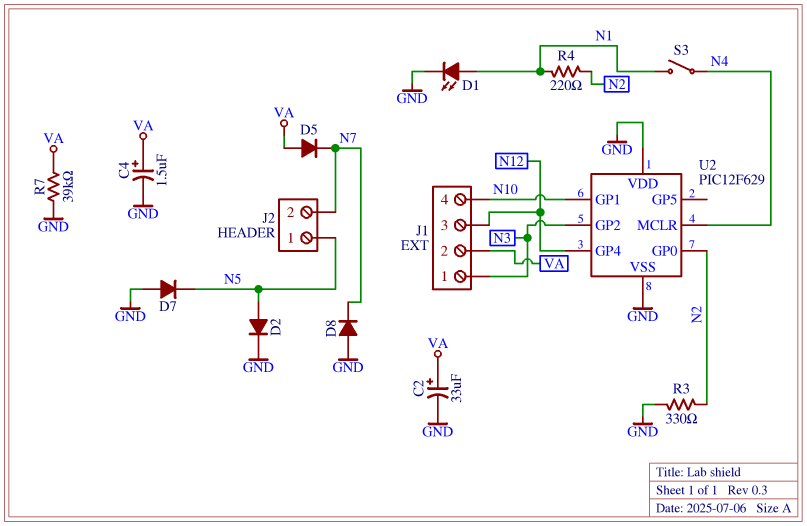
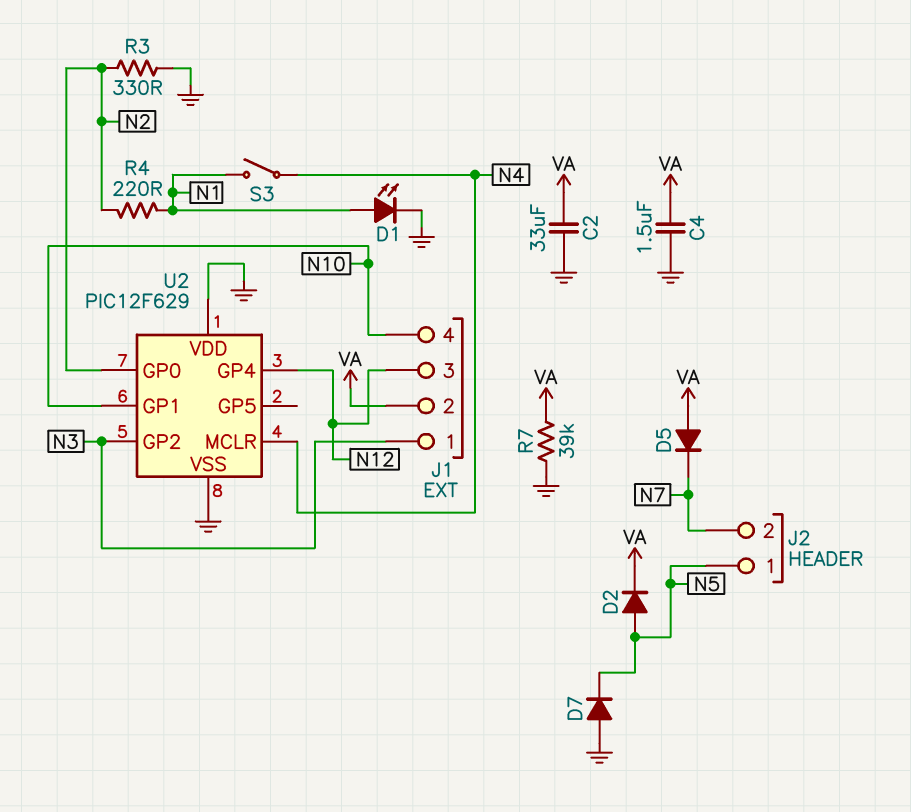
C2: 33uF (plus VA, minus GND) -> 33uF (GND, VA)
C4: 1.5uF (plus VA, minus GND) -> 1.5uF (GND, VA)
D2: diode (A N5, K GND) -> diode (A N5, K VA)
D8: diode (A GND, K N7) -> none

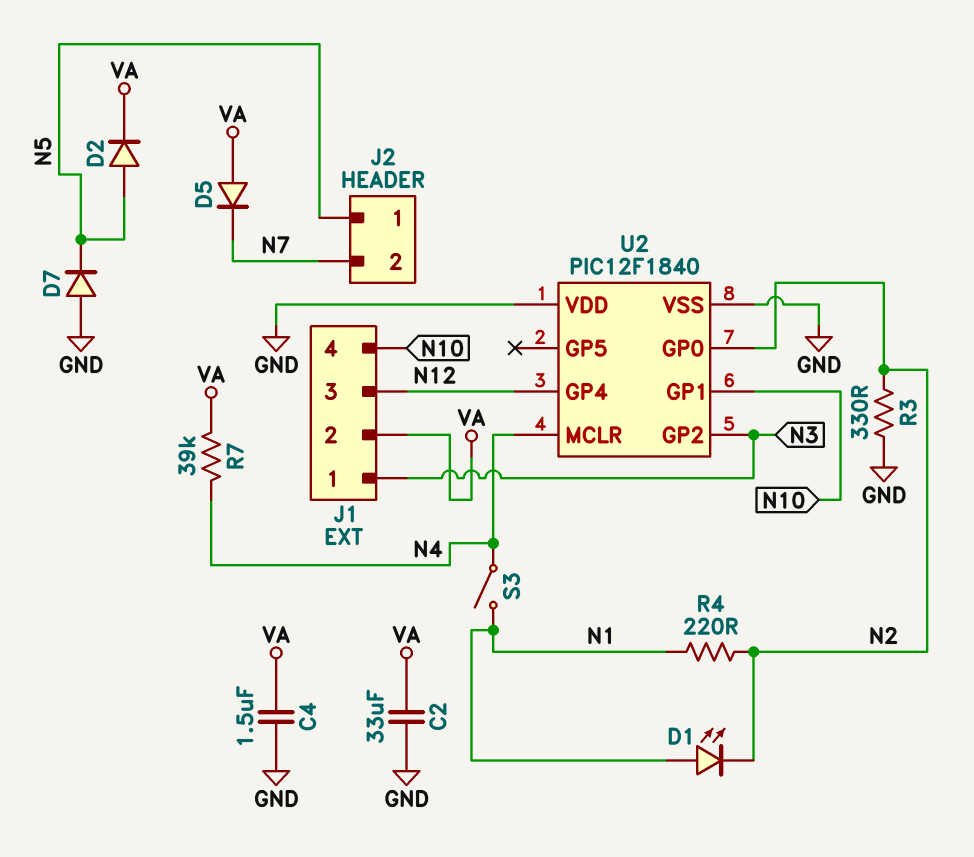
D1: LED (A N1, K GND) -> LED (A N1, K N2)
R7: 39k (GND, VA) -> 39k (N4, VA)
U2: PIC12F629 -> PIC12F1840

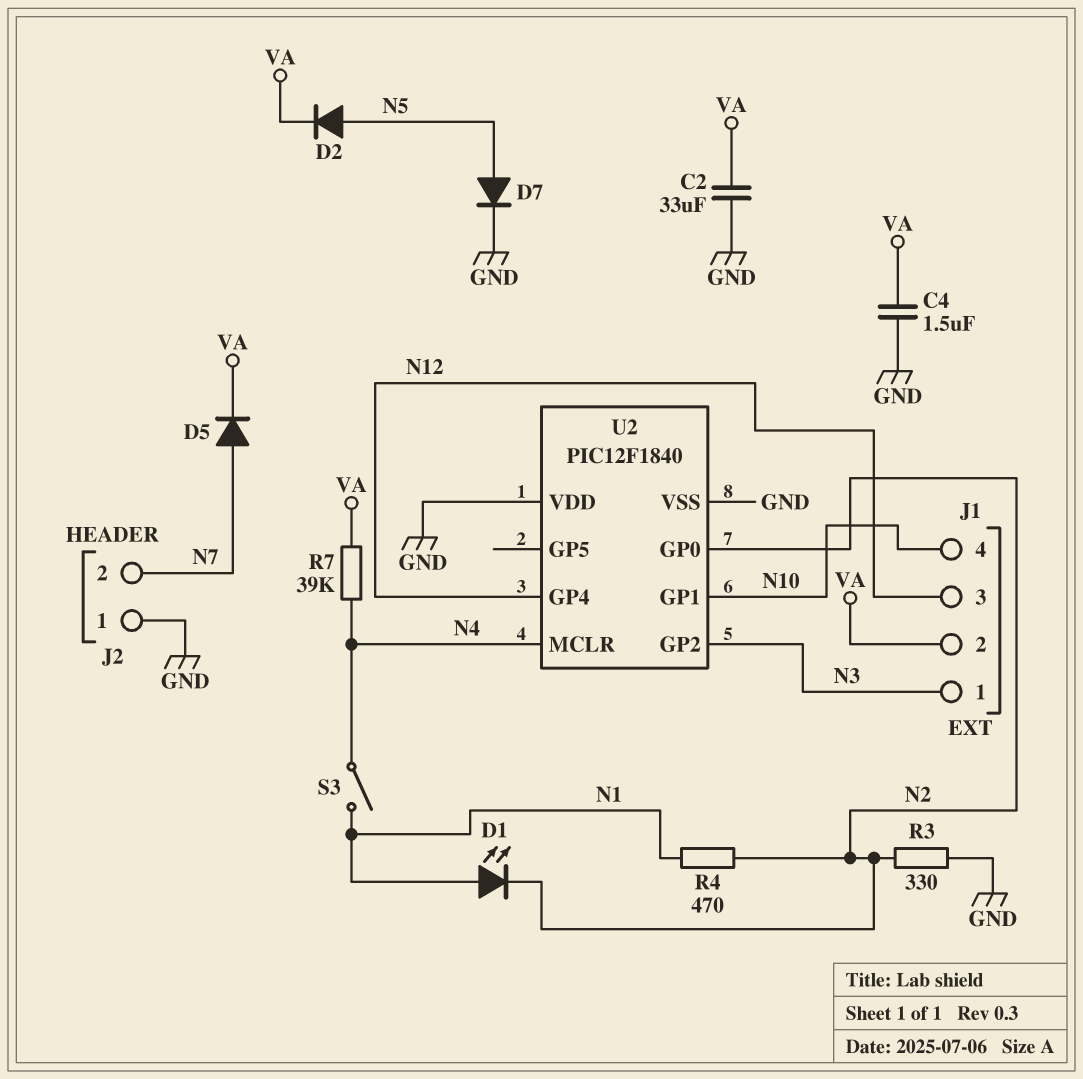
D5: diode (A VA, K N7) -> diode (A N7, K VA)
D7: diode (A GND, K N5) -> diode (A N5, K GND)
J2 pin 1: N5 -> GND
R4: 220 (N1, N2) -> 470 (N1, N2)

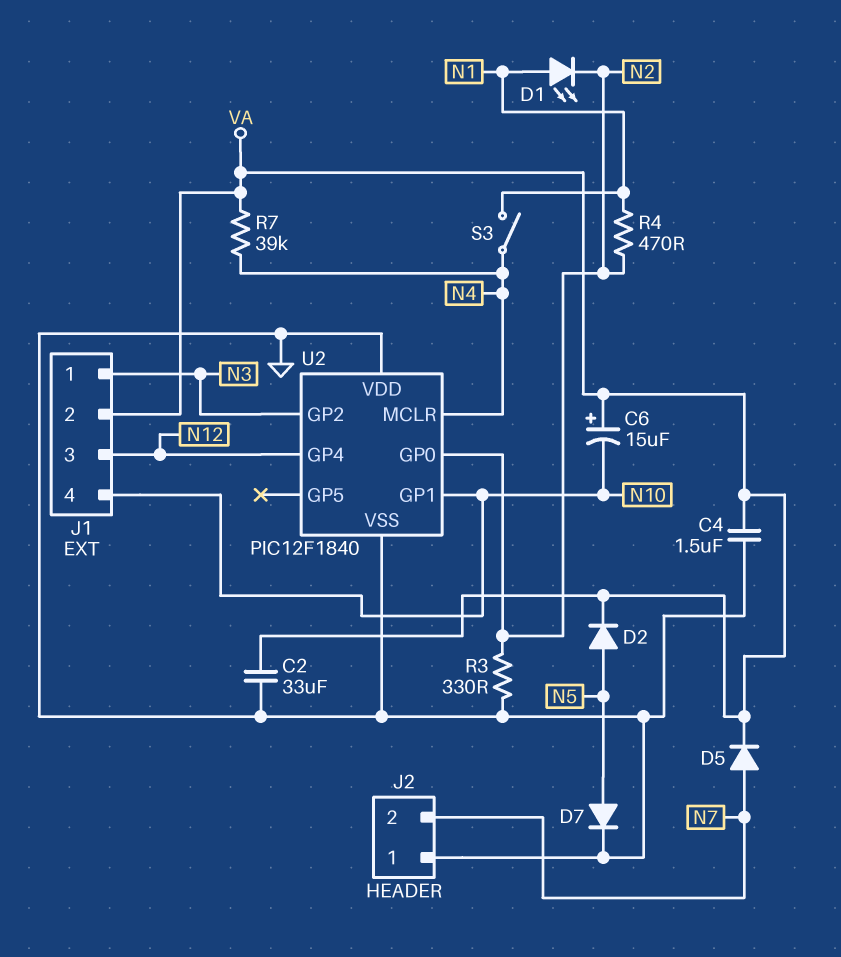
C6: none -> 15uF (plus VA, minus N10)

